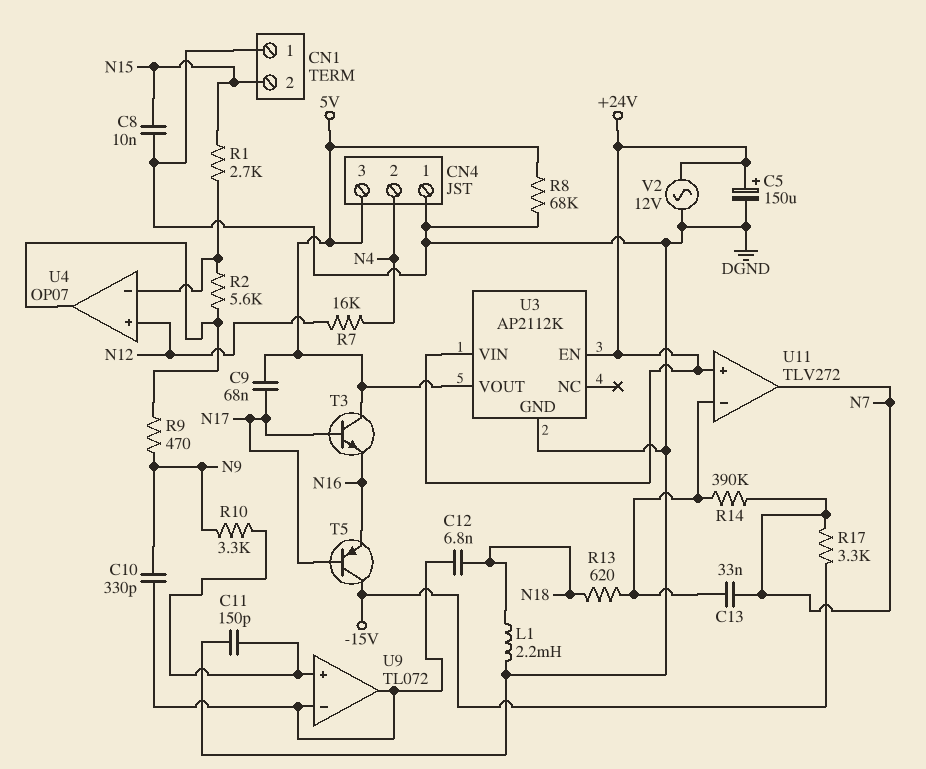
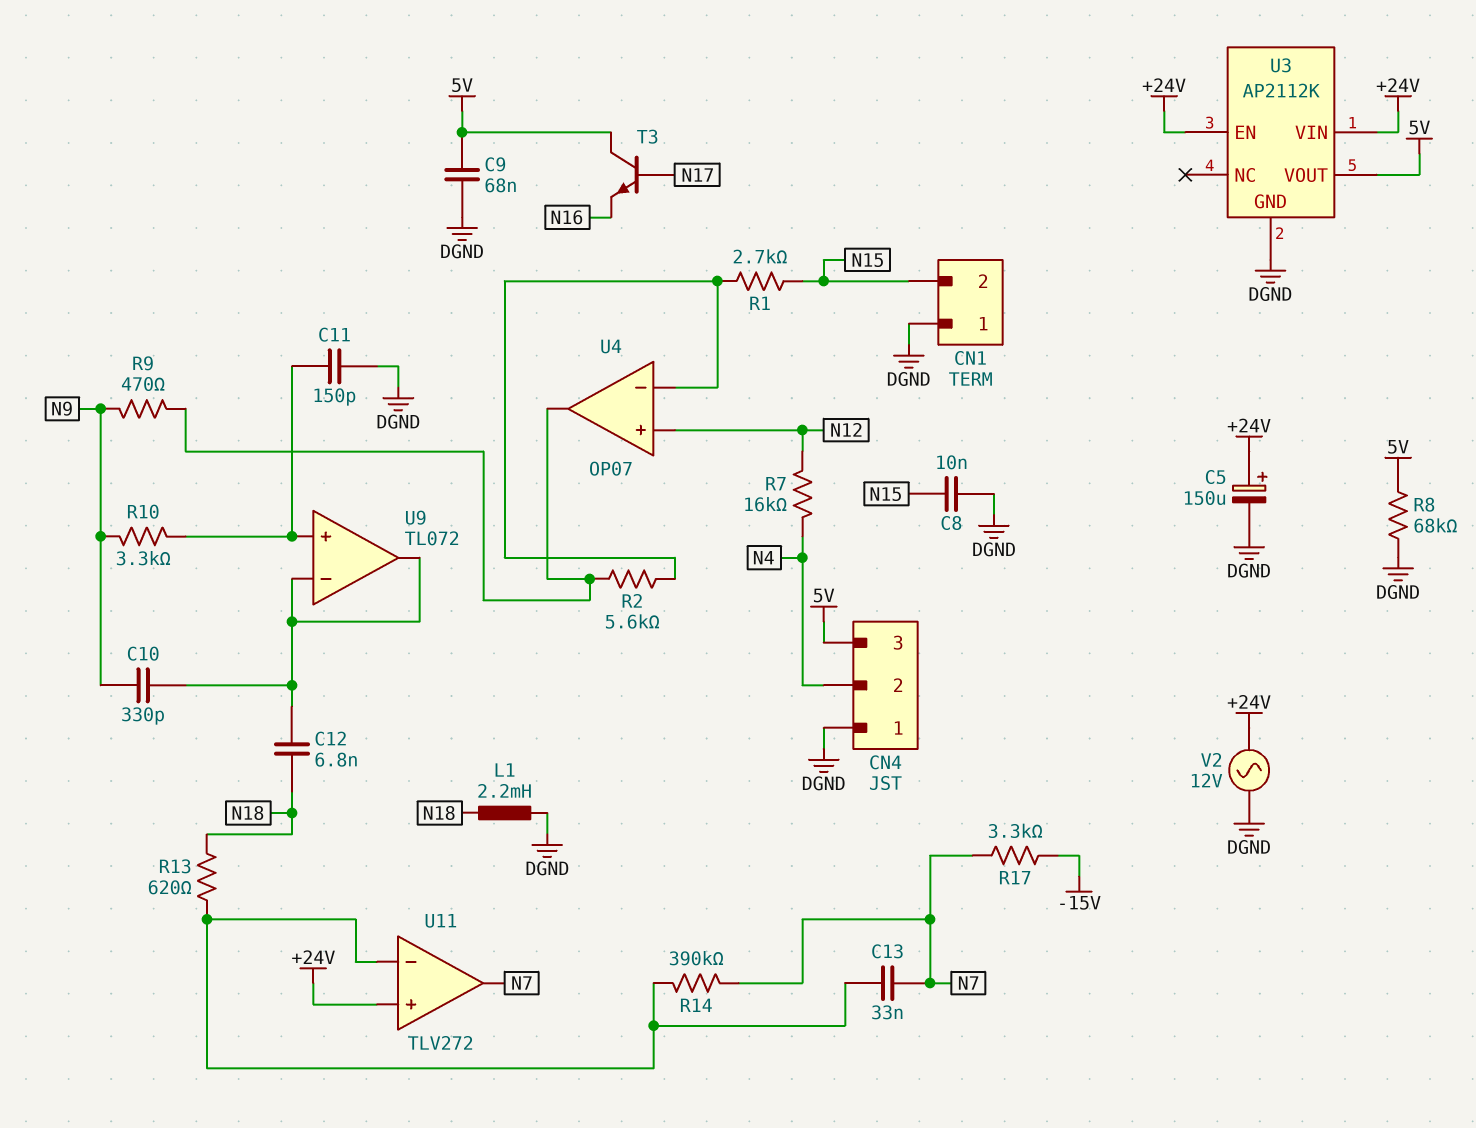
C9: 68nF (5V, N17) -> 68nF (5V, DGND)
T5: PNP (B N17, C -15V, E N16) -> none

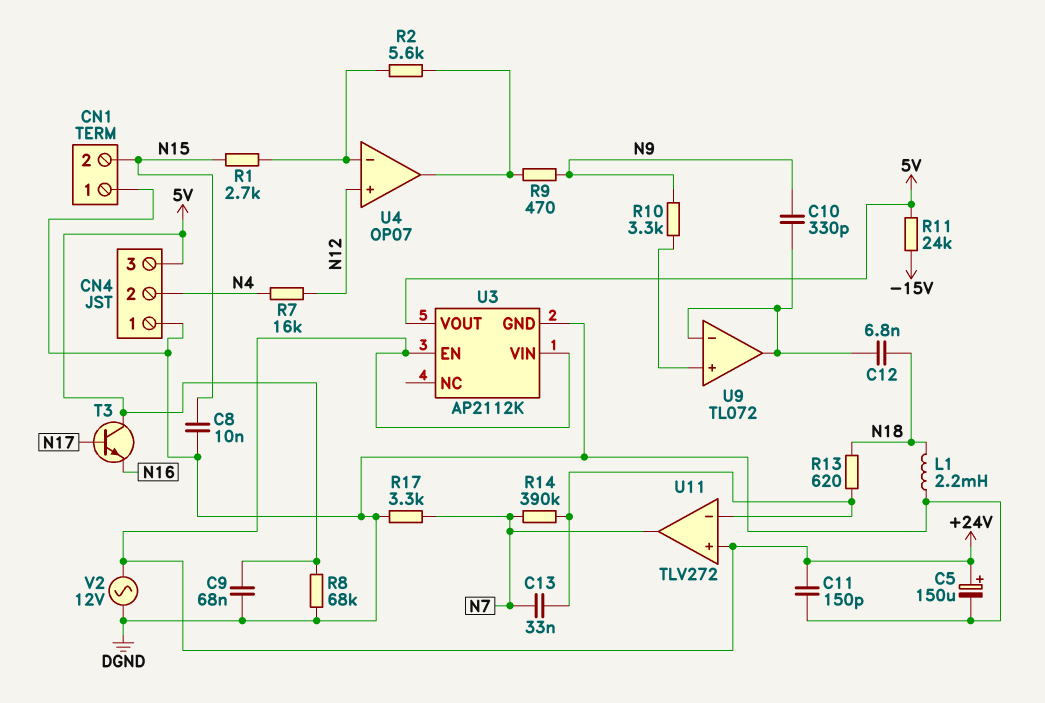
C11: 150pF (DGND, U9/in+) -> 150pF (+24V, DGND)
R11: none -> 24k (-15V, 5V)
R17: 3.3k (-15V, N7) -> 3.3k (DGND, N7)

